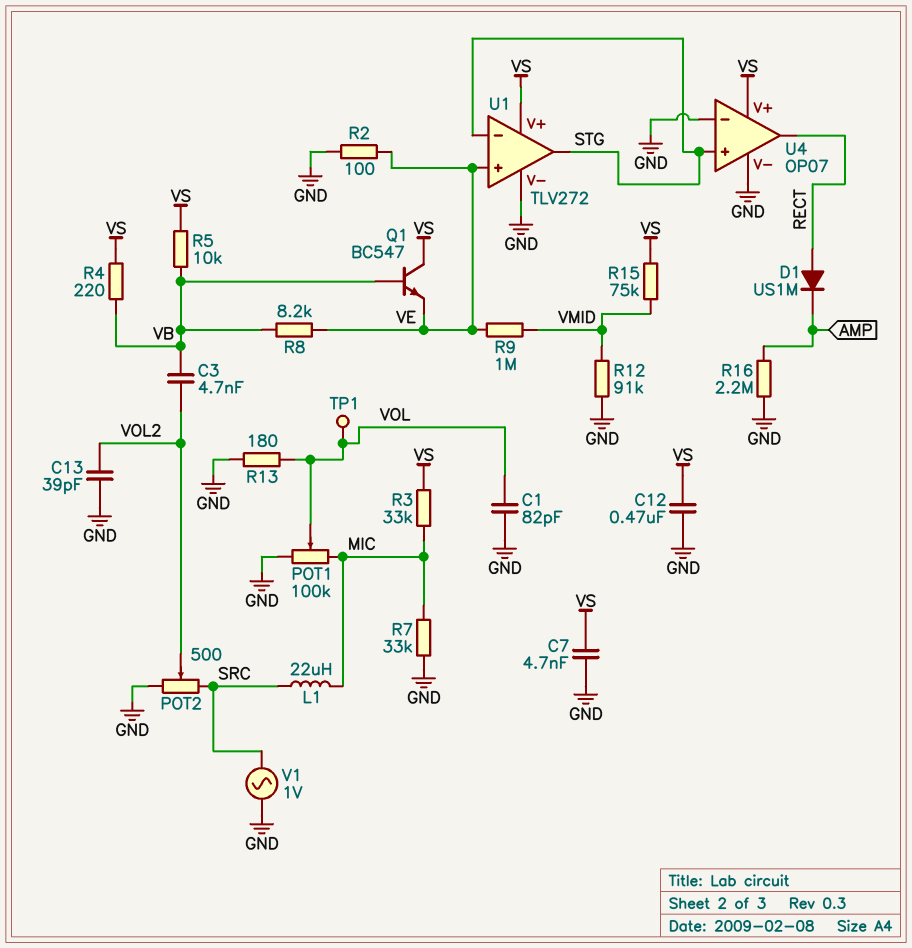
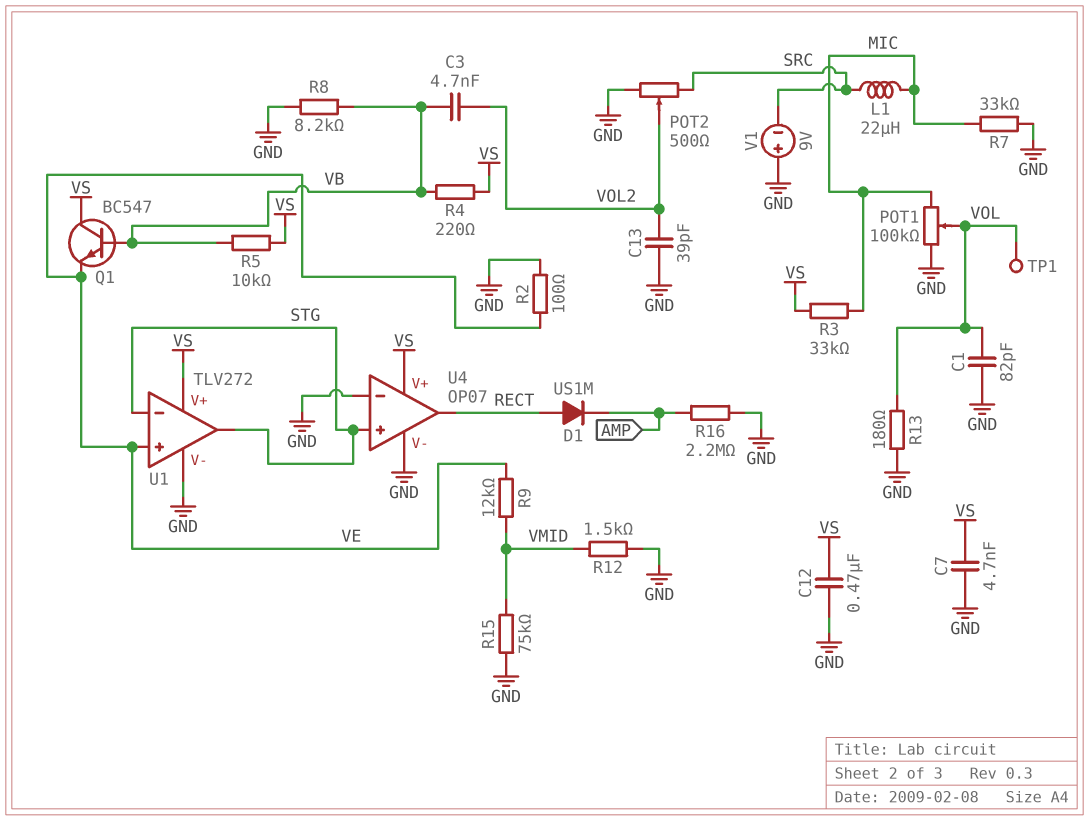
R8: 8.2k (VB, VE) -> 8.2k (GND, VB)
R9: 1M (VE, VMID) -> 12k (VE, VMID)
R12: 91k (GND, VMID) -> 1.5k (GND, VMID)
R15: 75k (VMID, VS) -> 75k (GND, VMID)
V1: AC 1V (GND, SRC) -> 9V (plus GND, minus SRC)

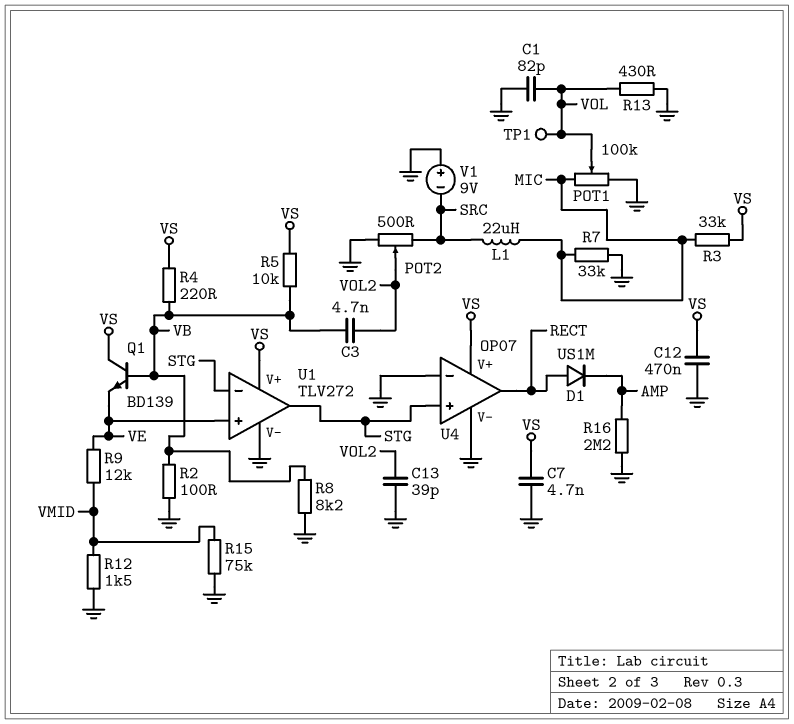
Q1: NPN BC547 (B VB, C VS, E VE) -> NPN BD139 (B VB, C VS, E VE)
R2: 100 (GND, VE) -> 100 (GND, VB)
R13: 180 (GND, VOL) -> 430 (GND, VOL)

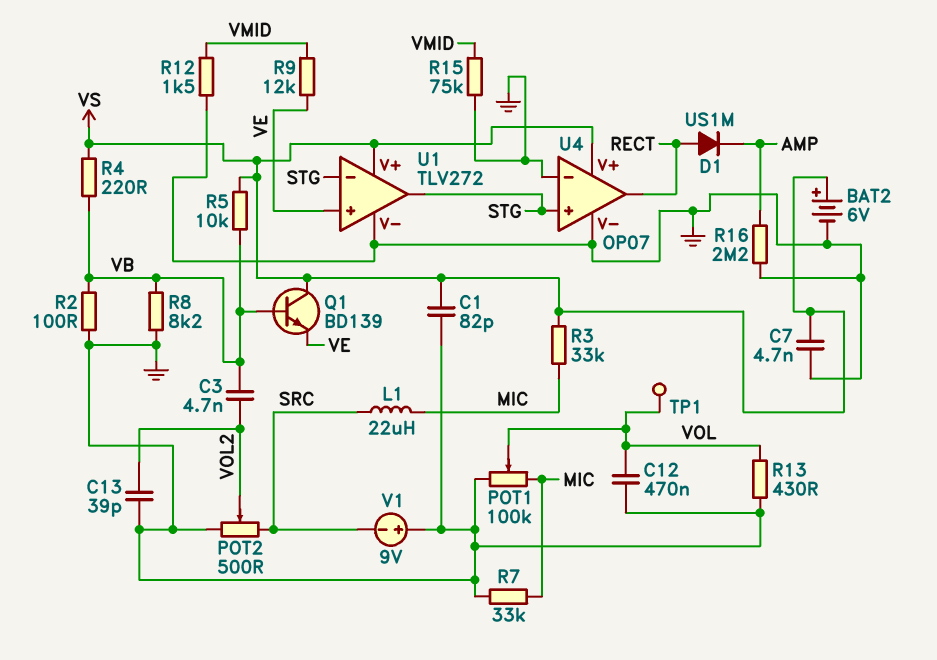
BAT2: none -> 6V (plus VS, minus GND)
C1: 82pF (GND, VOL) -> 82pF (GND, VS)
C12: 470nF (GND, VS) -> 470nF (GND, VOL)

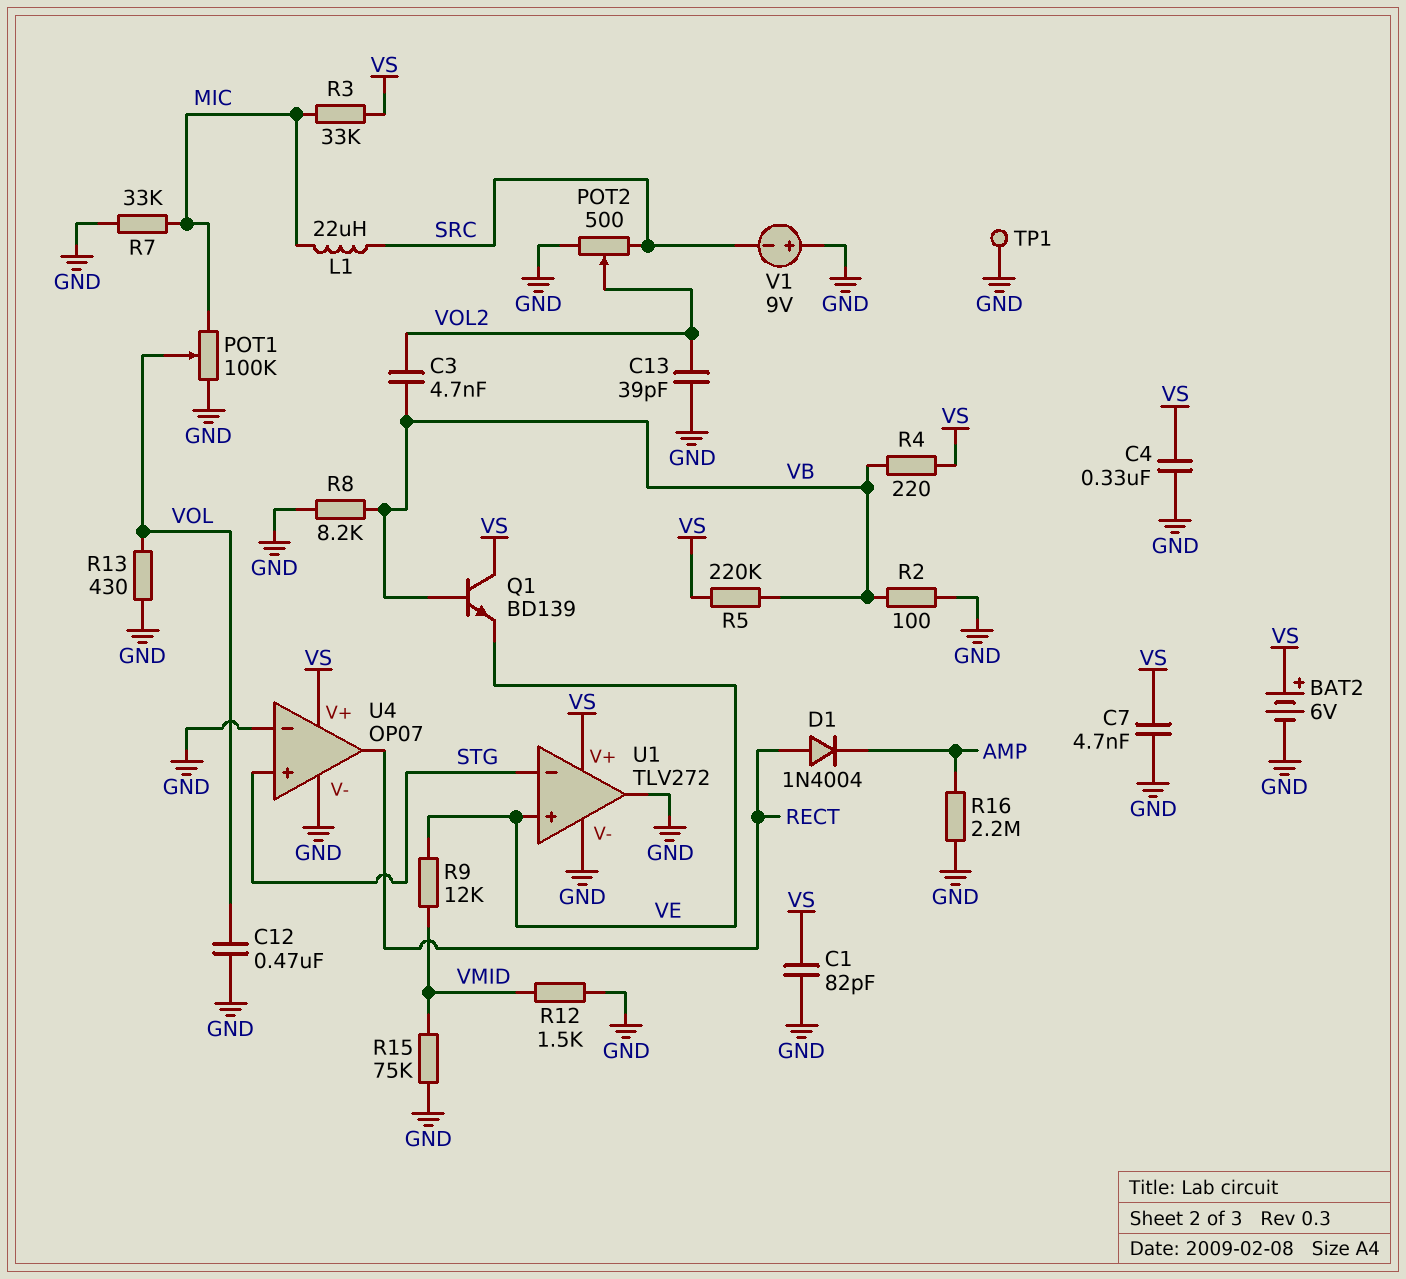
C4: none -> 330nF (GND, VS)
D1: diode US1M (A RECT, K AMP) -> diode 1N4004 (A RECT, K AMP)
R5: 10k (VB, VS) -> 220k (VB, VS)
TP1: test point (VOL) -> test point (GND)
U1 pin out: STG -> GND

